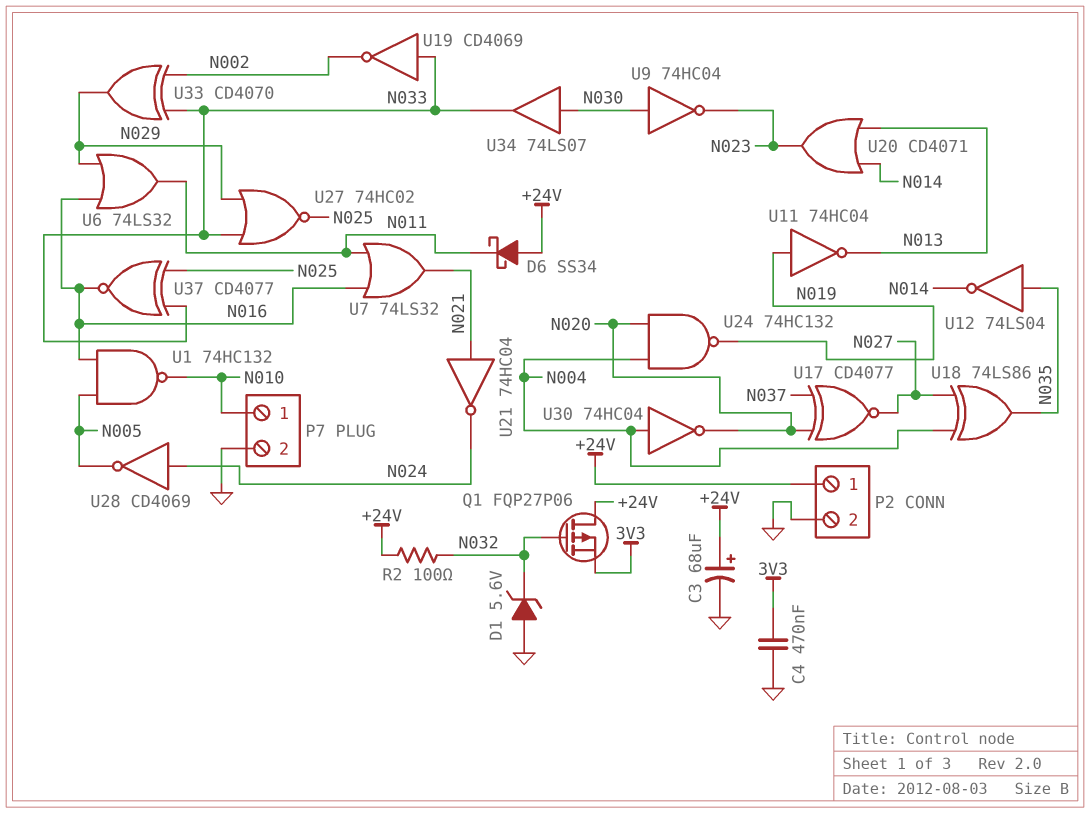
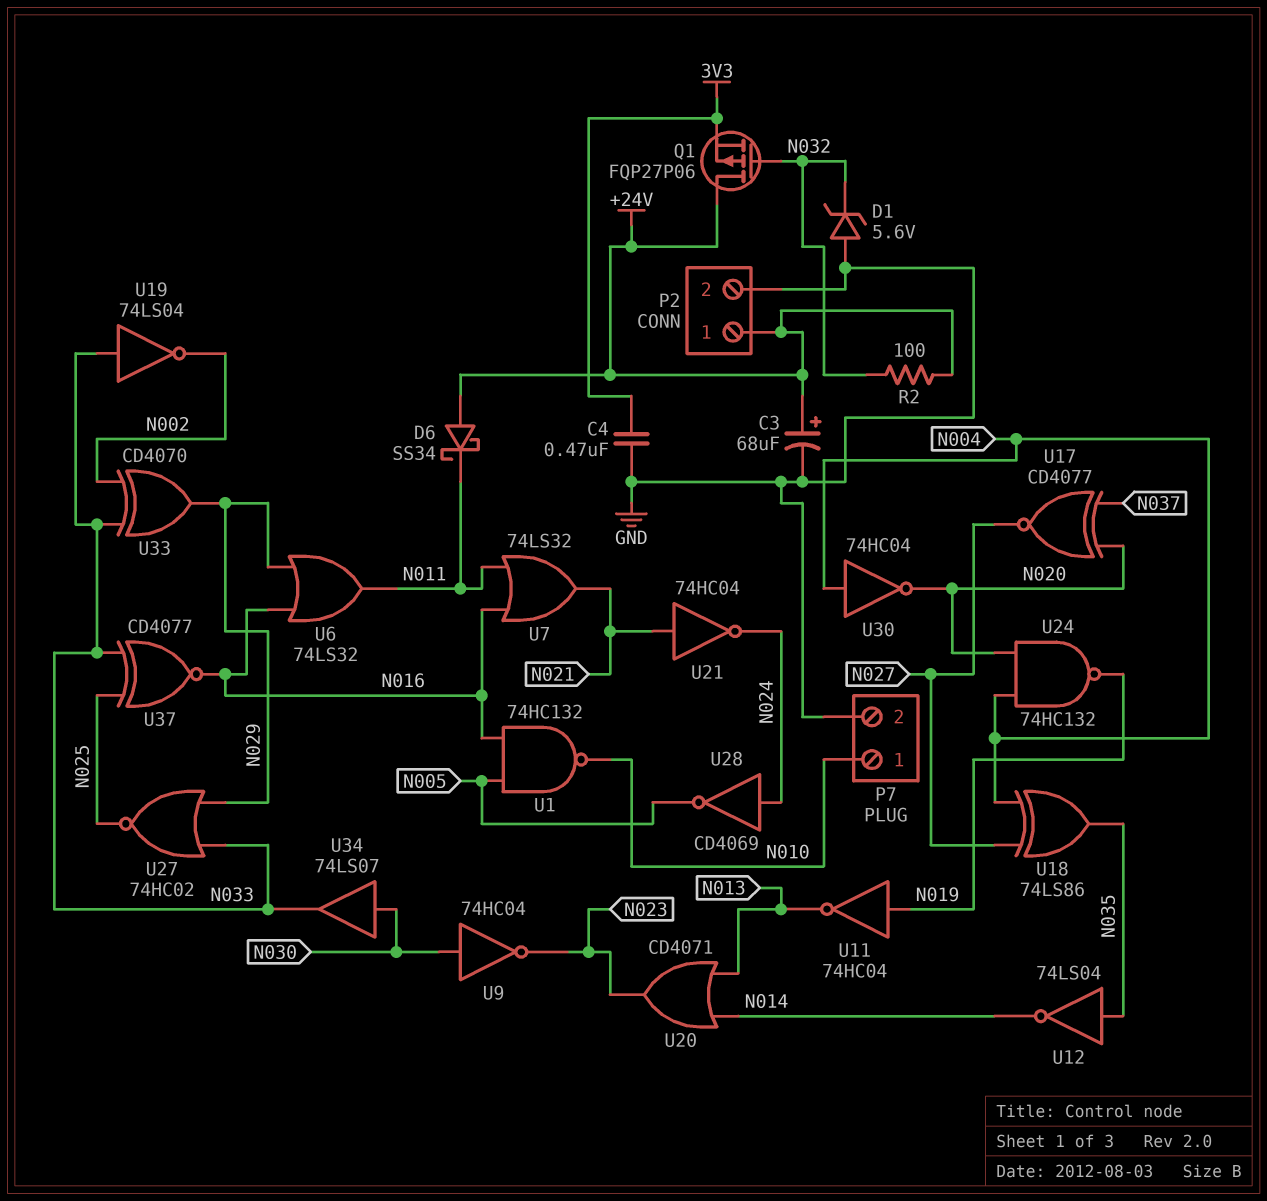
U19: NOT CD4069 (in N033, out N002) -> NOT 74LS04 (in N033, out N002)

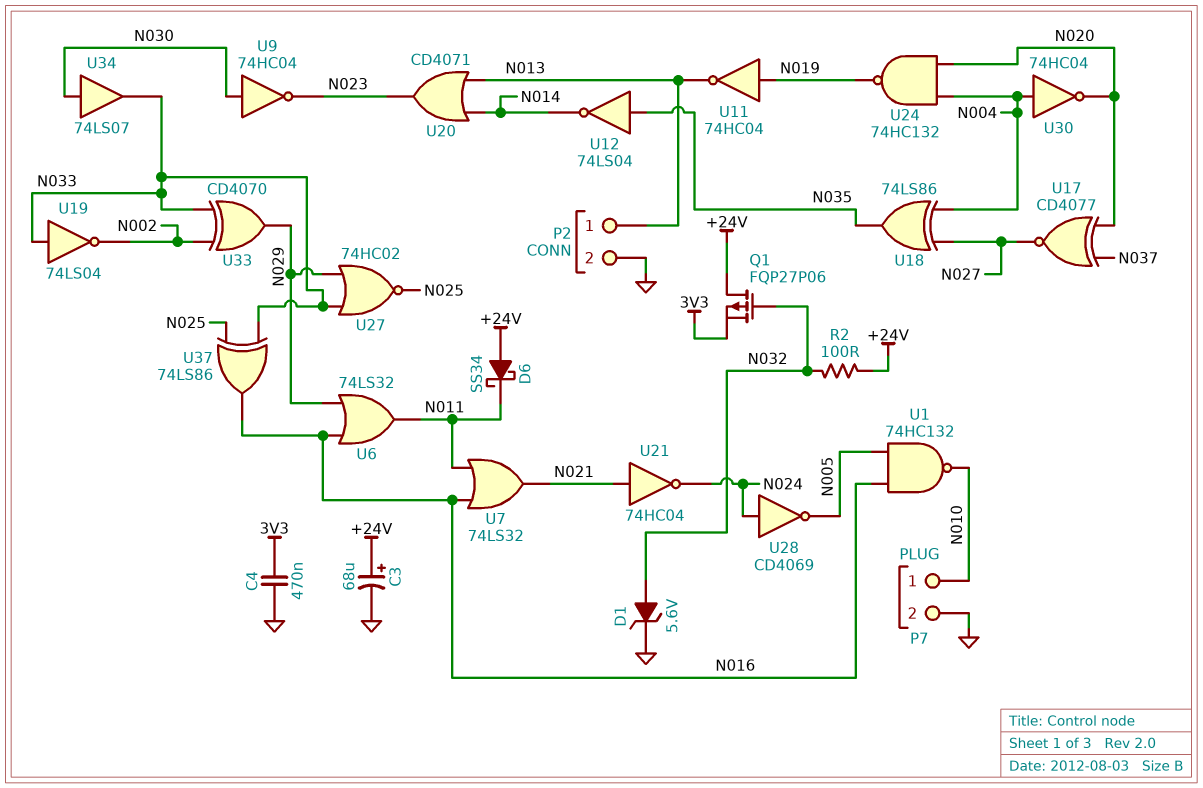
D1: zener 5.6V (A GND, K N032) -> zener 5.6V (A N032, K GND)
P2 pin 1: +24V -> N013
U37: XNOR CD4077 (in N025, in N033, out N016) -> XOR 74LS86 (in N025, in N033, out N016)

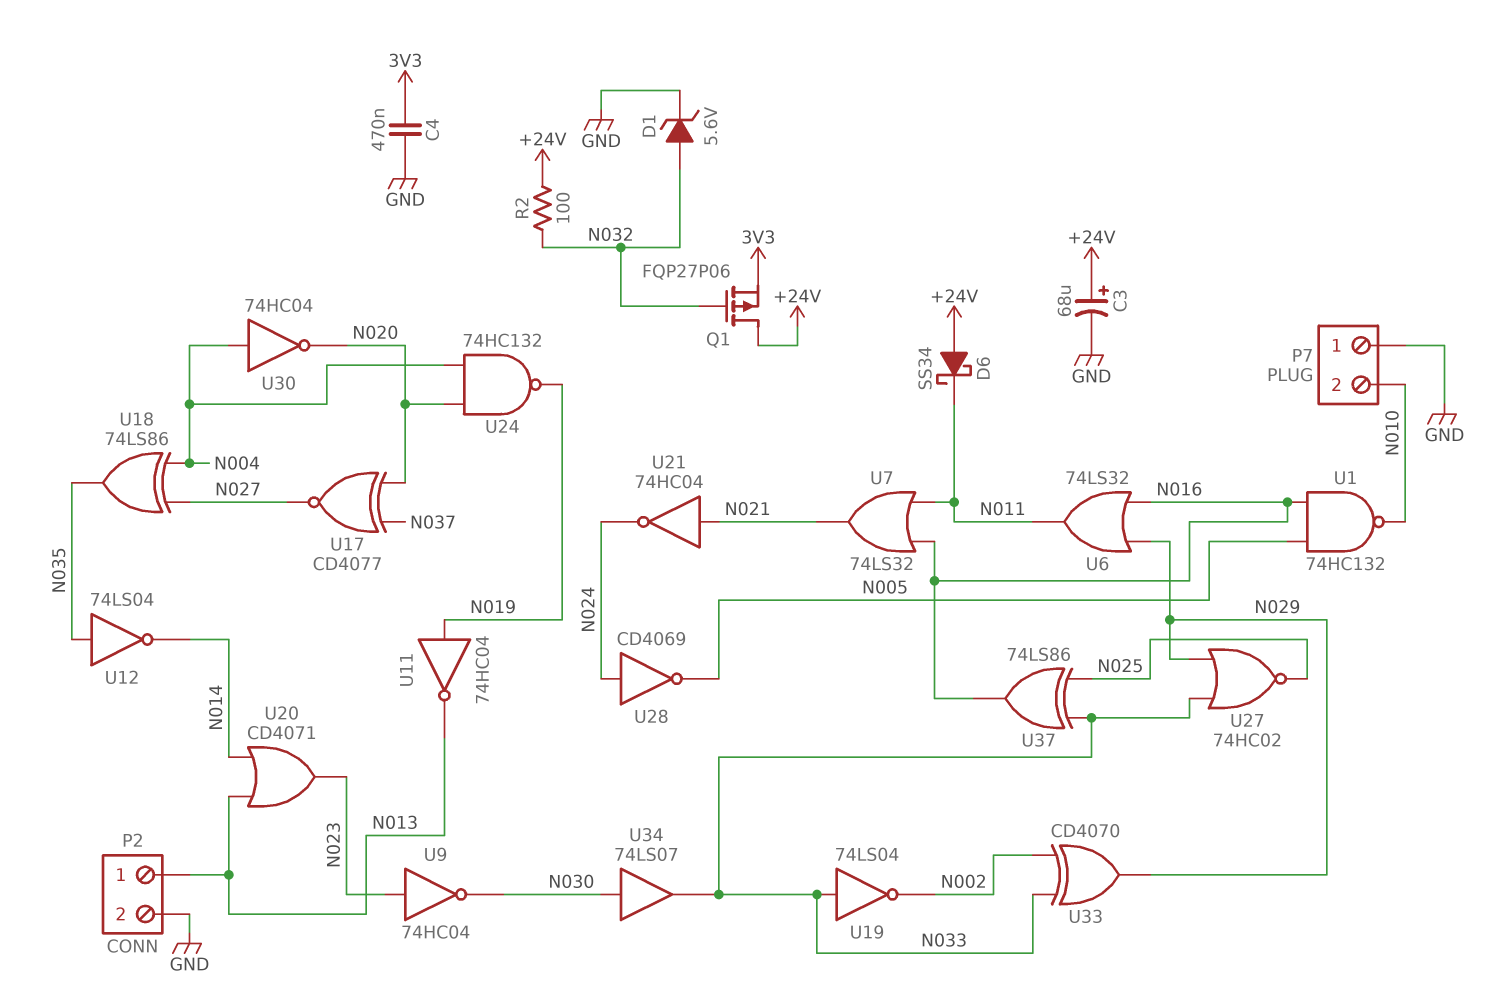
P7 pin 1: N010 -> GND
P7 pin 2: GND -> N010
U9: NOT 74HC04 (in N030, out N023) -> NOT 74HC04 (in N023, out N030)

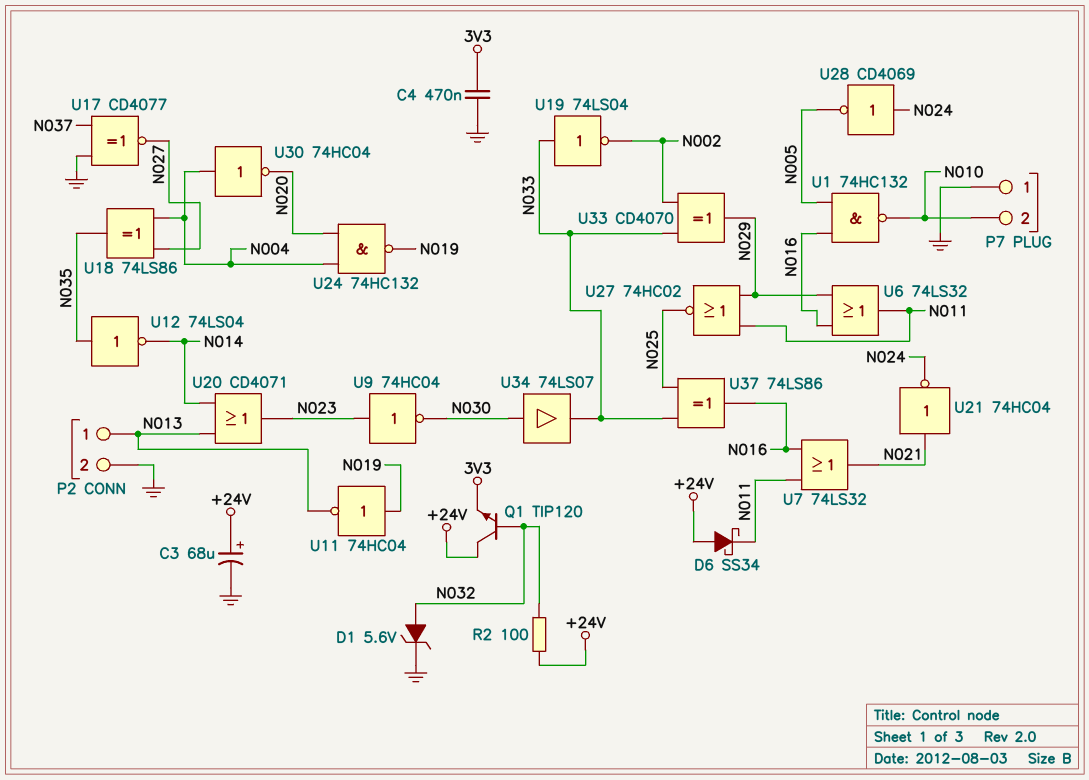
Q1: PMOS FQP27P06 (G N032, D +24V, S 3V3) -> NPN TIP120 (B N032, C +24V, E 3V3)
U17: XNOR CD4077 (in N020, in N037, out N027) -> XNOR CD4077 (in GND, in N037, out N027)
U27: NOR 74HC02 (in N029, in N033, out N025) -> NOR 74HC02 (in N011, in N029, out N025)

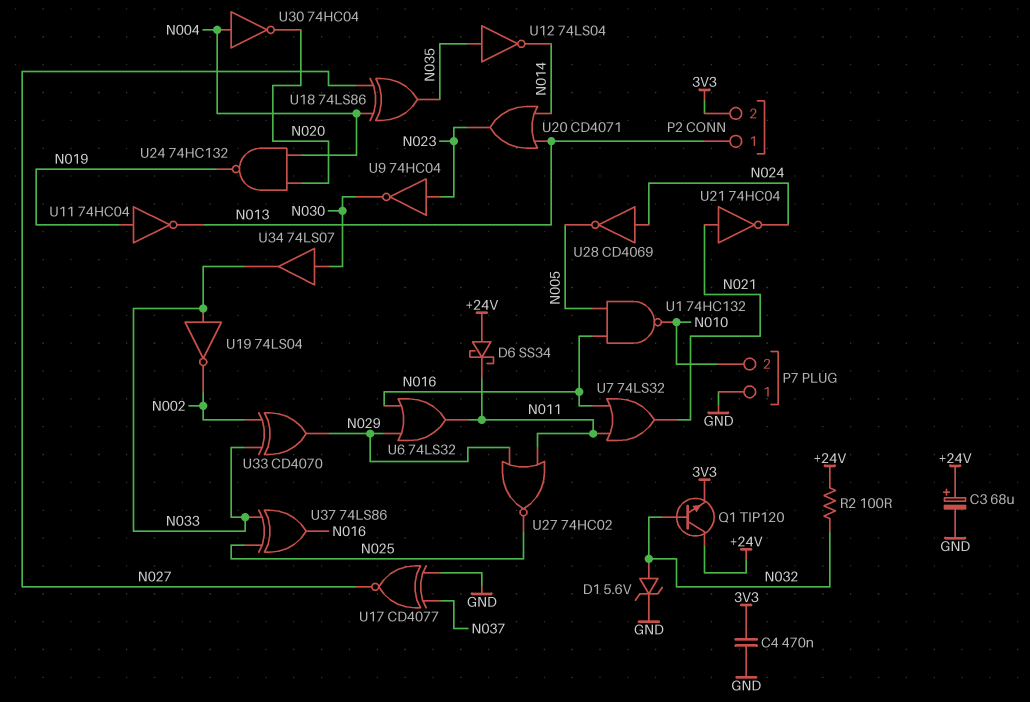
P2 pin 2: GND -> 3V3

